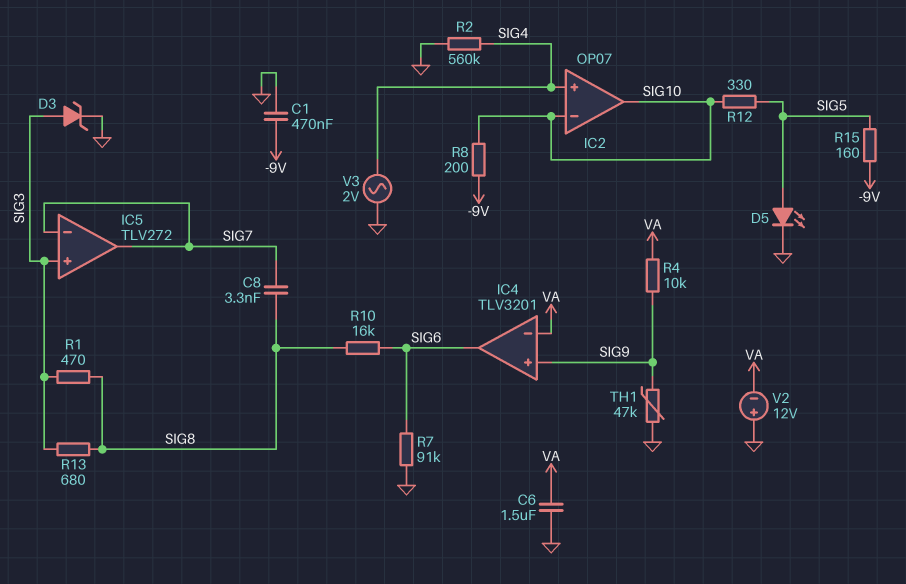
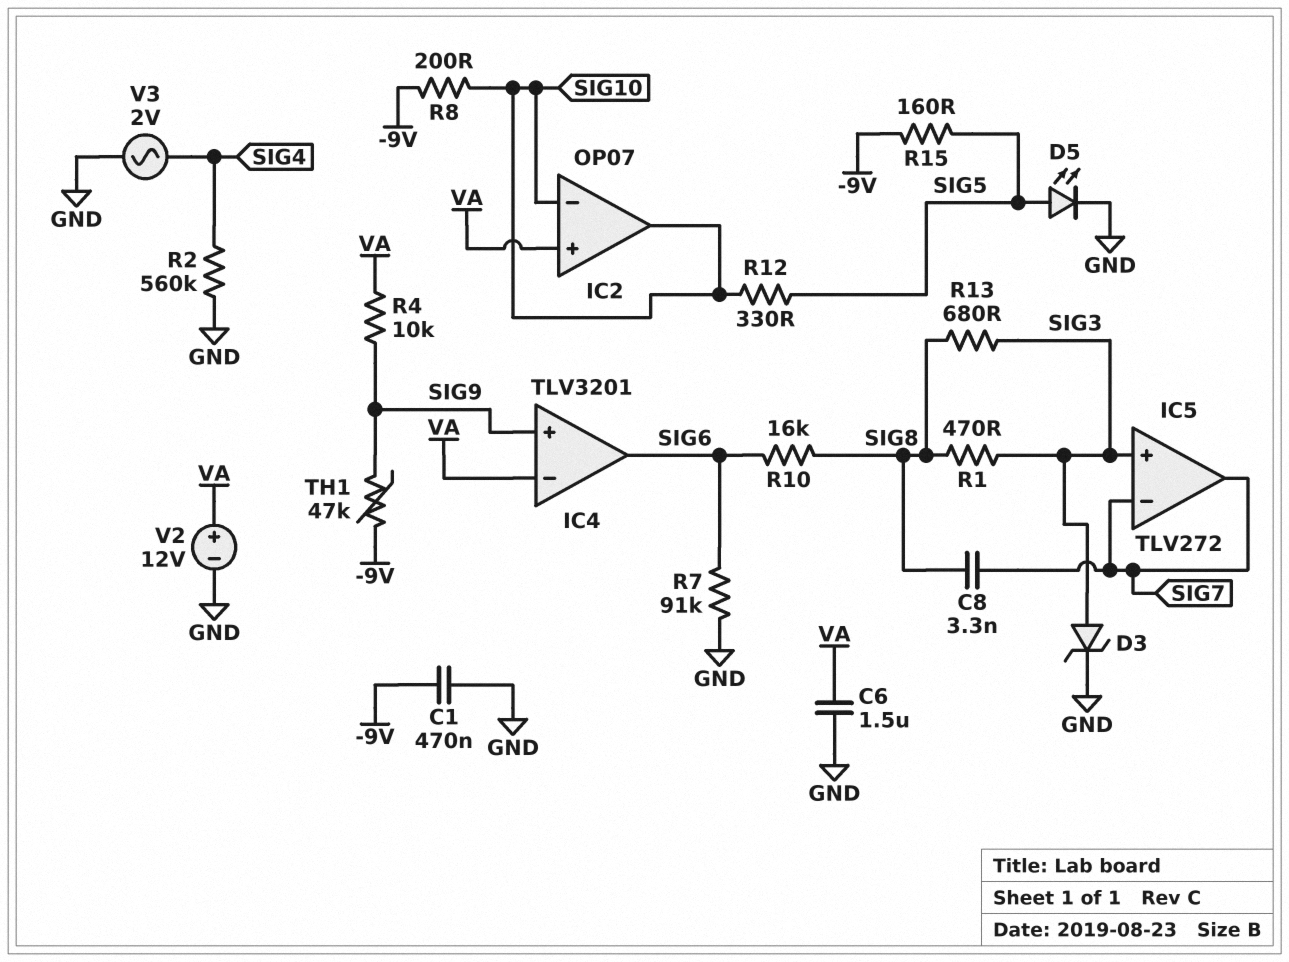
IC2 pin in+: SIG4 -> VA
TH1: 47k (GND, SIG9) -> 47k (-9V, SIG9)
V2: 12V (plus GND, minus VA) -> 12V (plus VA, minus GND)

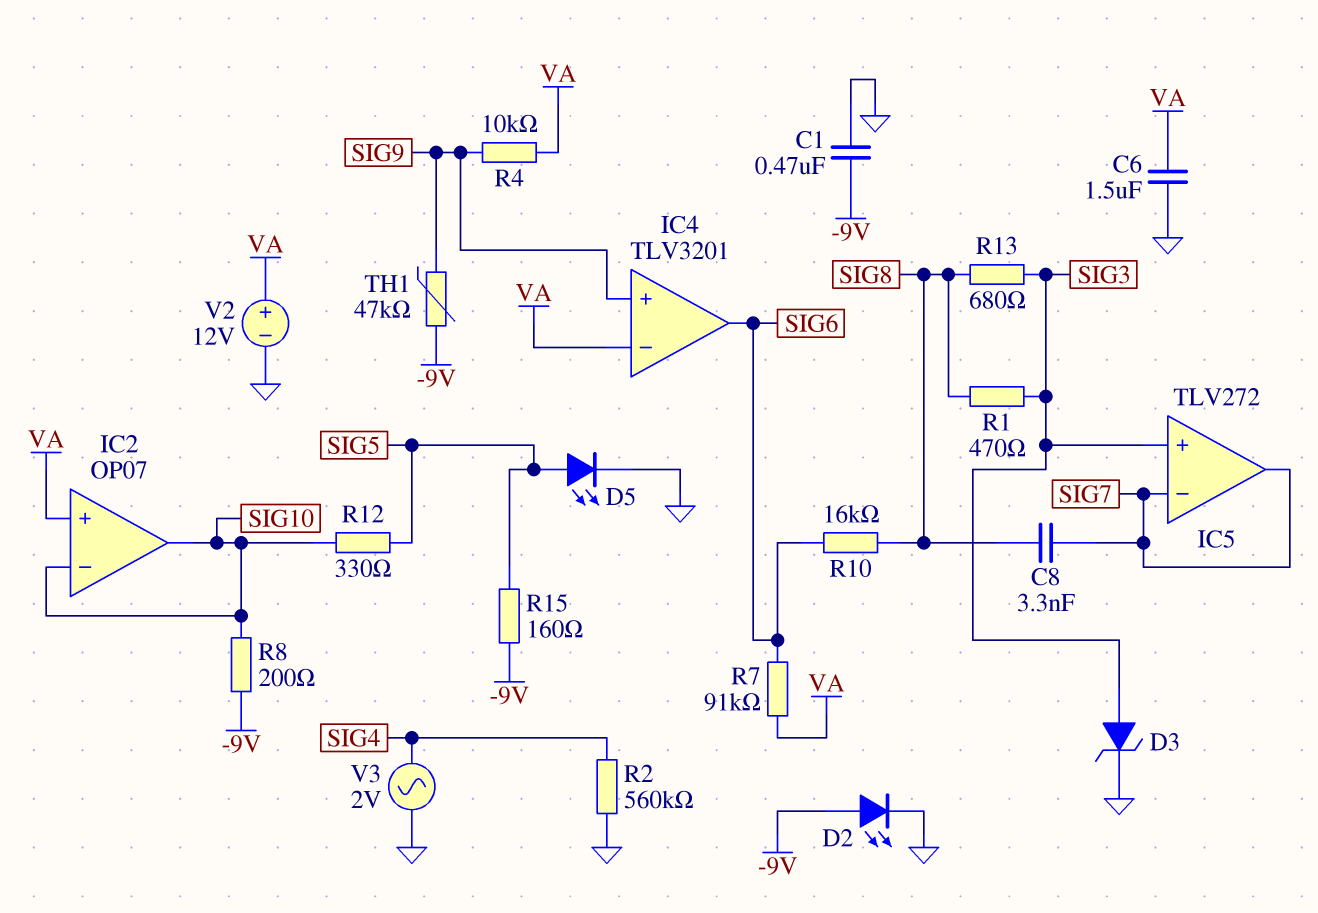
D2: none -> LED (A -9V, K GND)
R7: 91k (GND, SIG6) -> 91k (SIG6, VA)

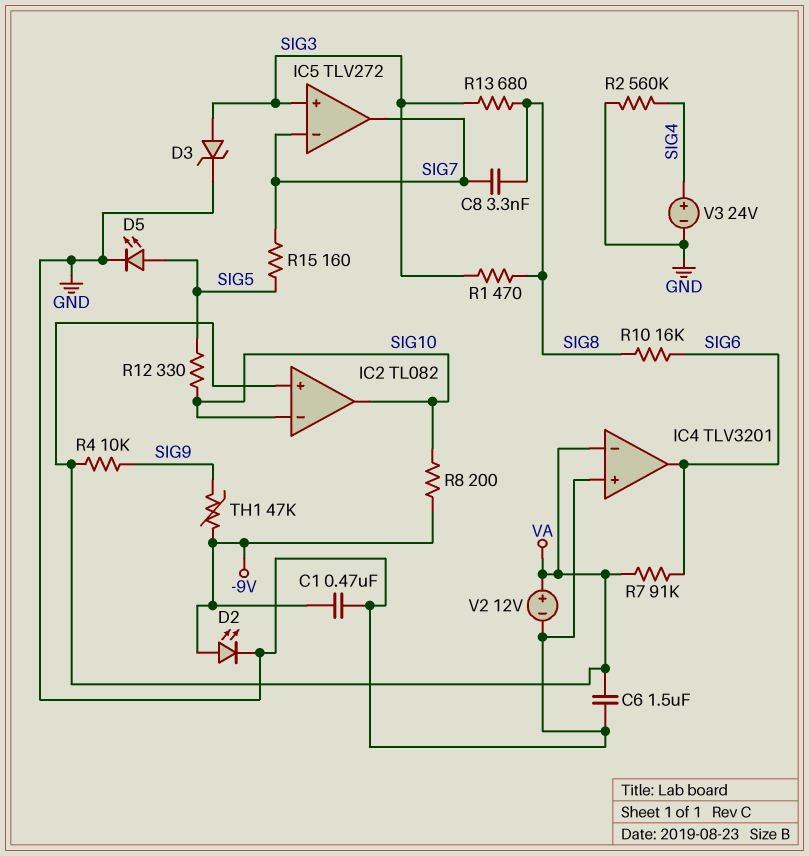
IC2: OP07 -> TL082
IC4 pin in+: SIG9 -> GND
R15: 160 (-9V, SIG5) -> 160 (SIG5, SIG7)
V3: AC 2V (GND, SIG4) -> 24V (plus SIG4, minus GND)

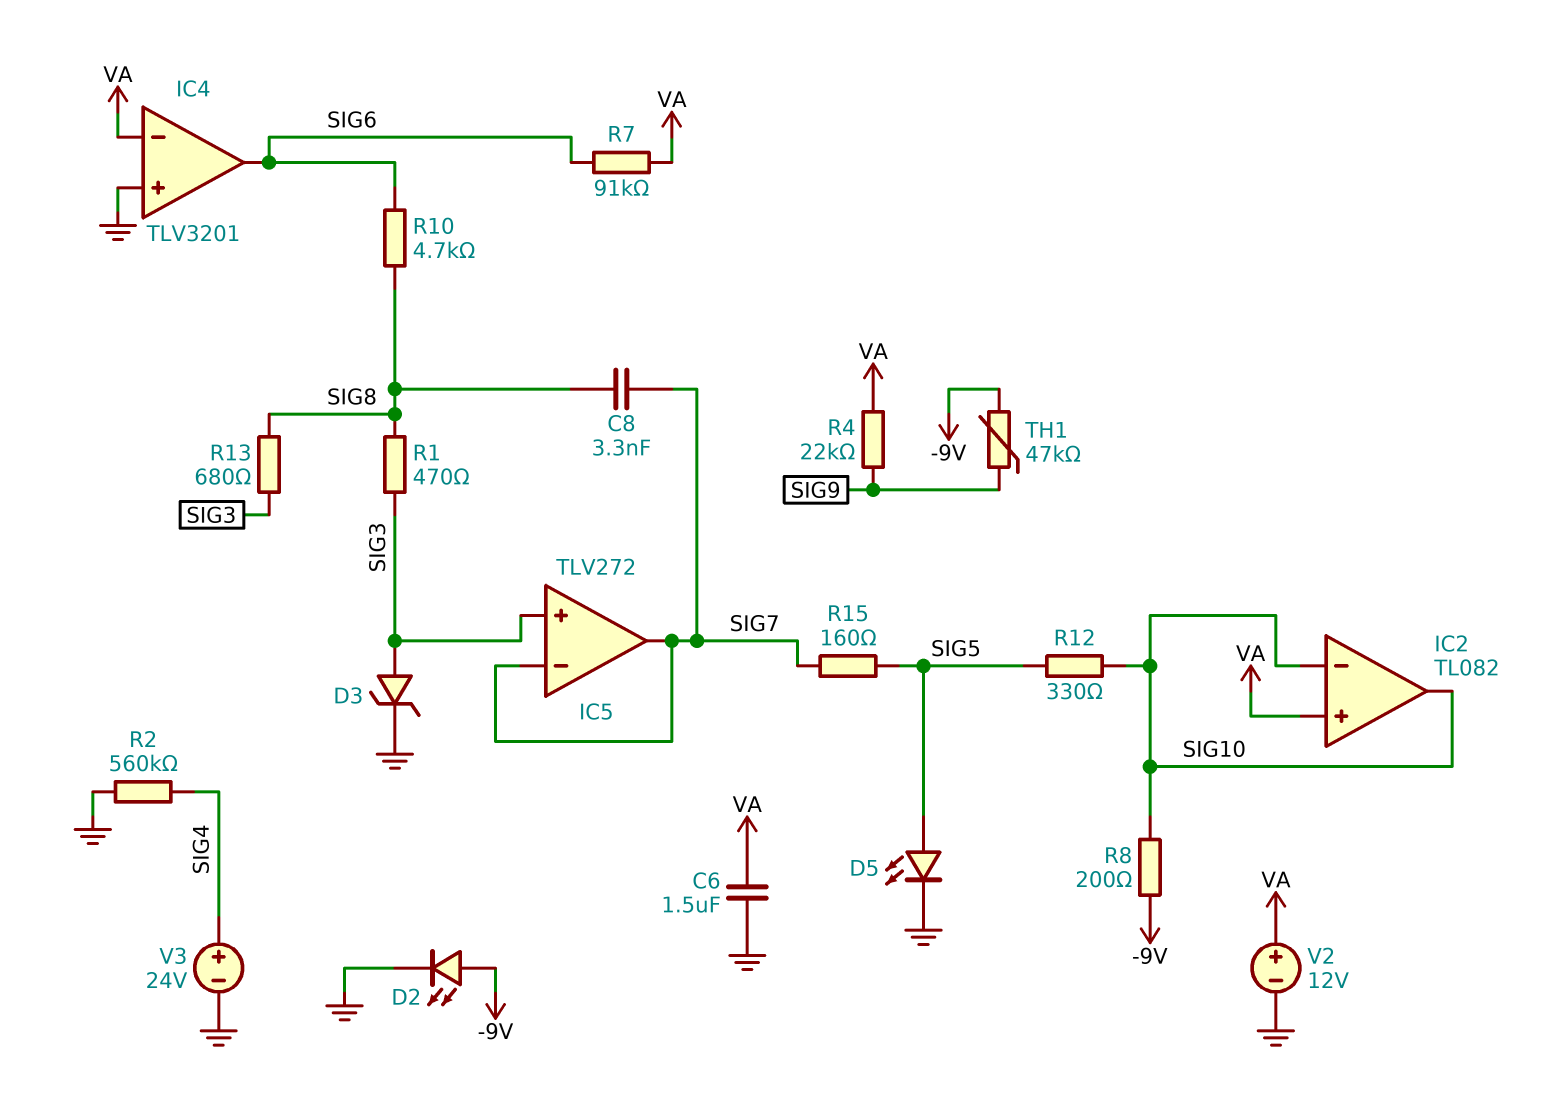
C1: 470nF (-9V, GND) -> none
R4: 10k (SIG9, VA) -> 22k (SIG9, VA)
R10: 16k (SIG6, SIG8) -> 4.7k (SIG6, SIG8)

